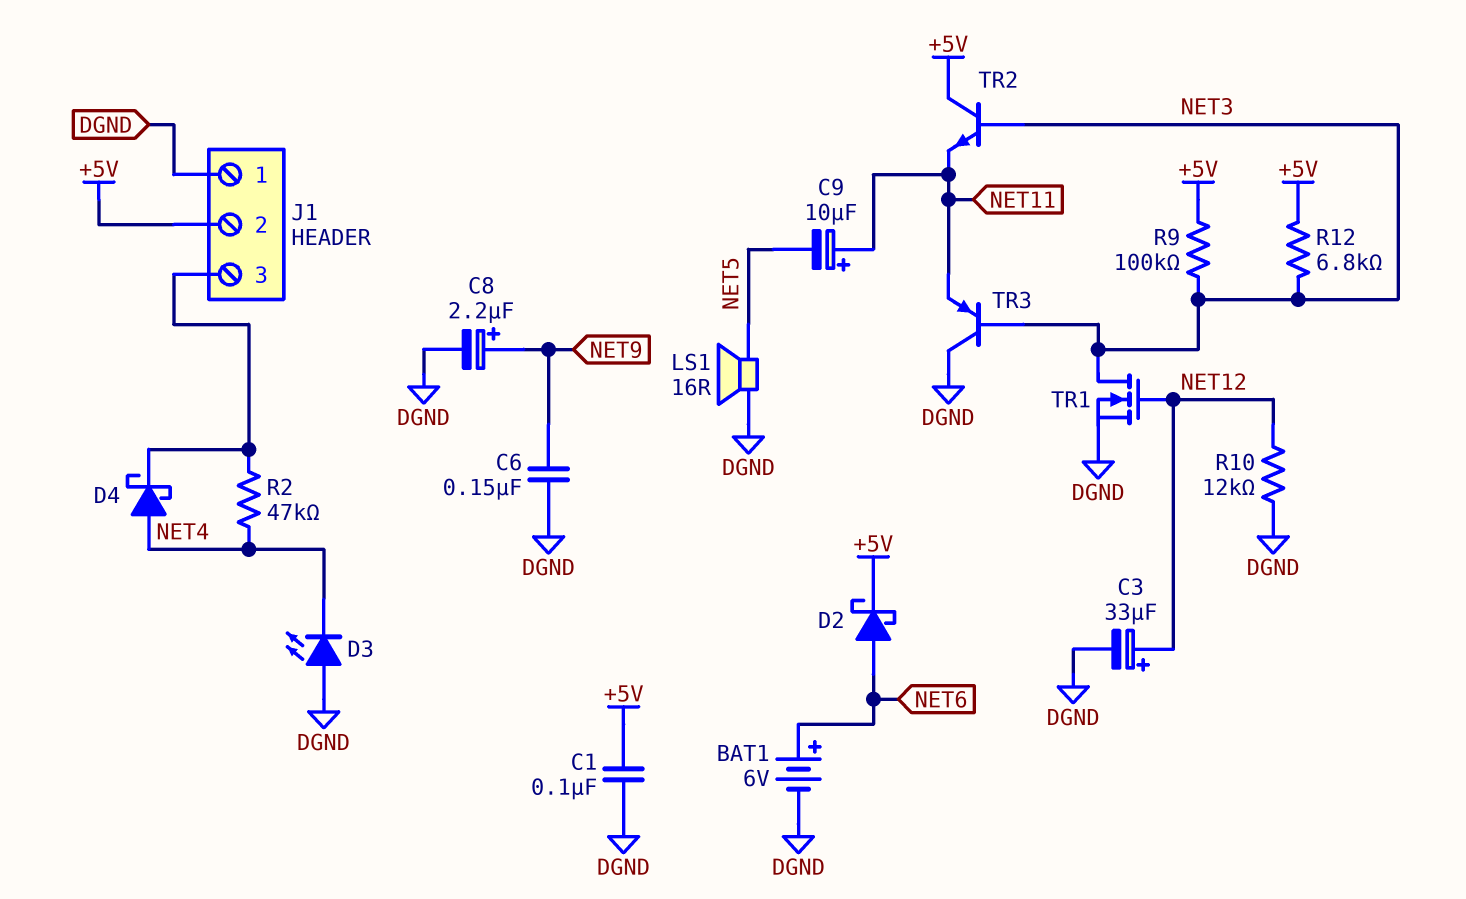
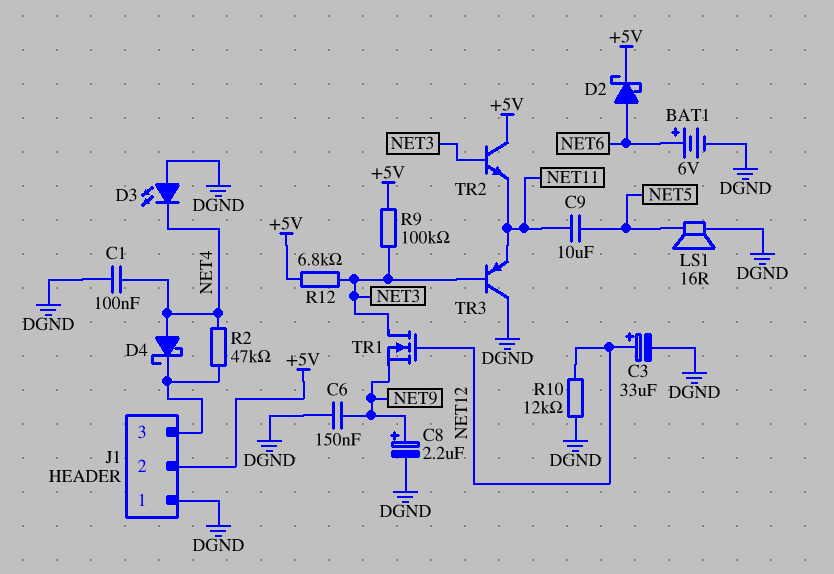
C1: 100nF (+5V, DGND) -> 100nF (DGND, NET4)
C9: 10uF (plus NET11, minus NET5) -> 10uF (NET5, NET11)
TR1: NMOS (G NET12, D NET3, S DGND) -> NMOS (G NET12, D NET3, S NET9)

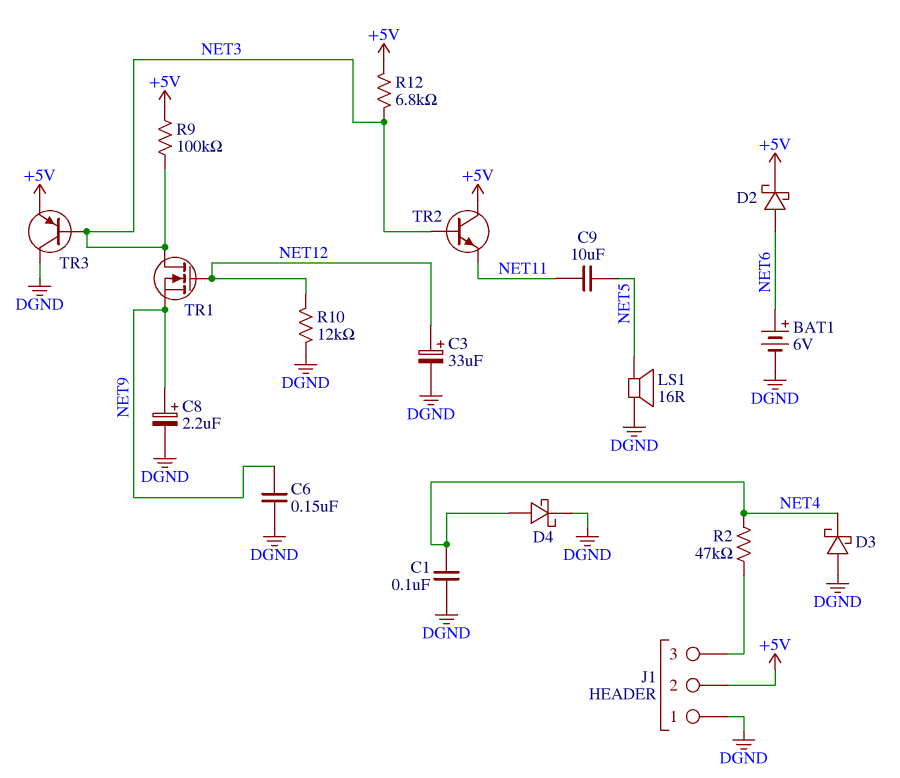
D3: LED (A DGND, K NET4) -> schottky (A DGND, K NET4)
D4: schottky (A NET4, K J1/3) -> schottky (A NET4, K DGND)
TR3: PNP (B NET3, C DGND, E NET11) -> PNP (B NET3, C DGND, E +5V)

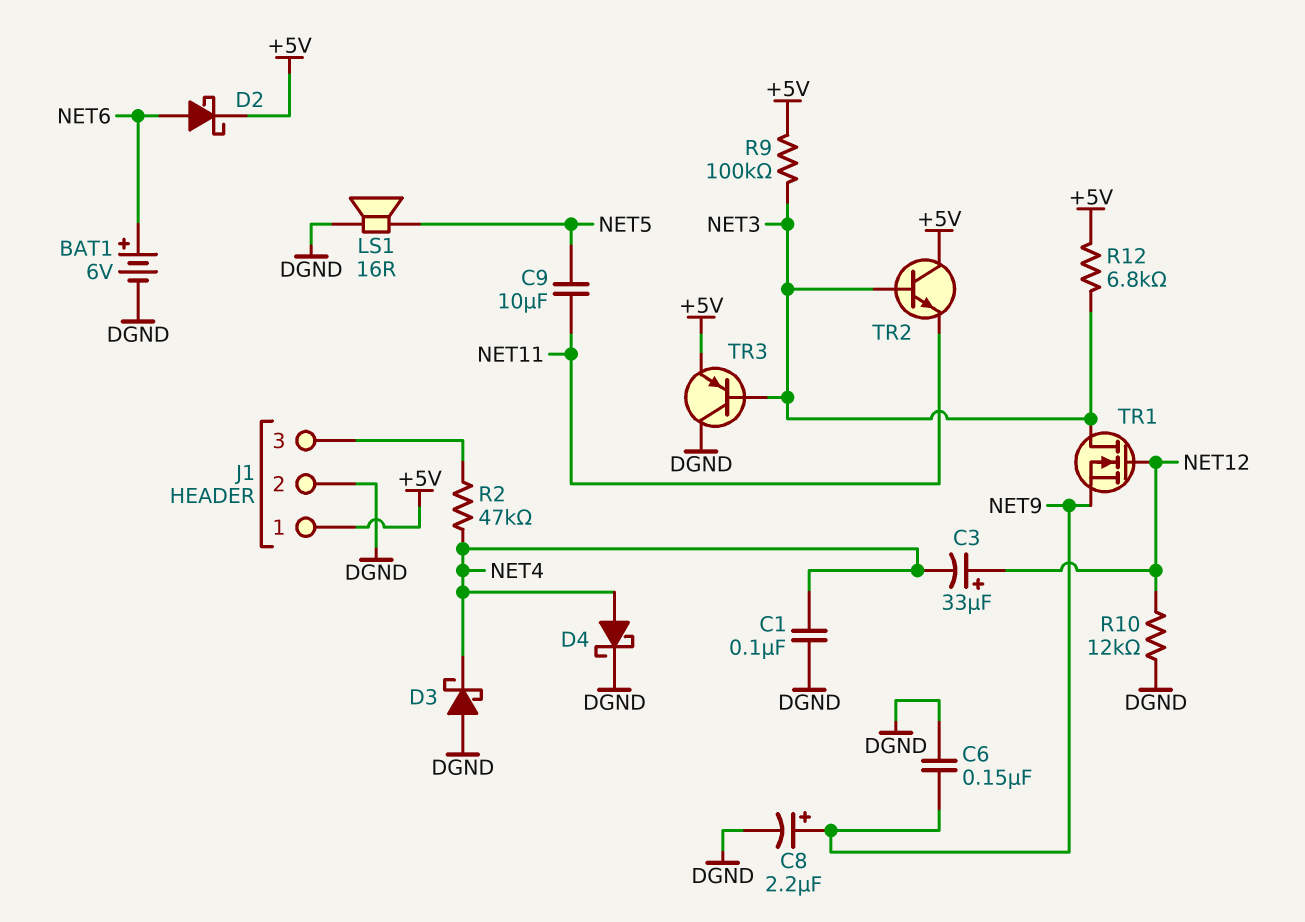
C3: 33uF (plus NET12, minus DGND) -> 33uF (plus NET12, minus NET4)
J1 pin 1: DGND -> +5V
J1 pin 2: +5V -> DGND

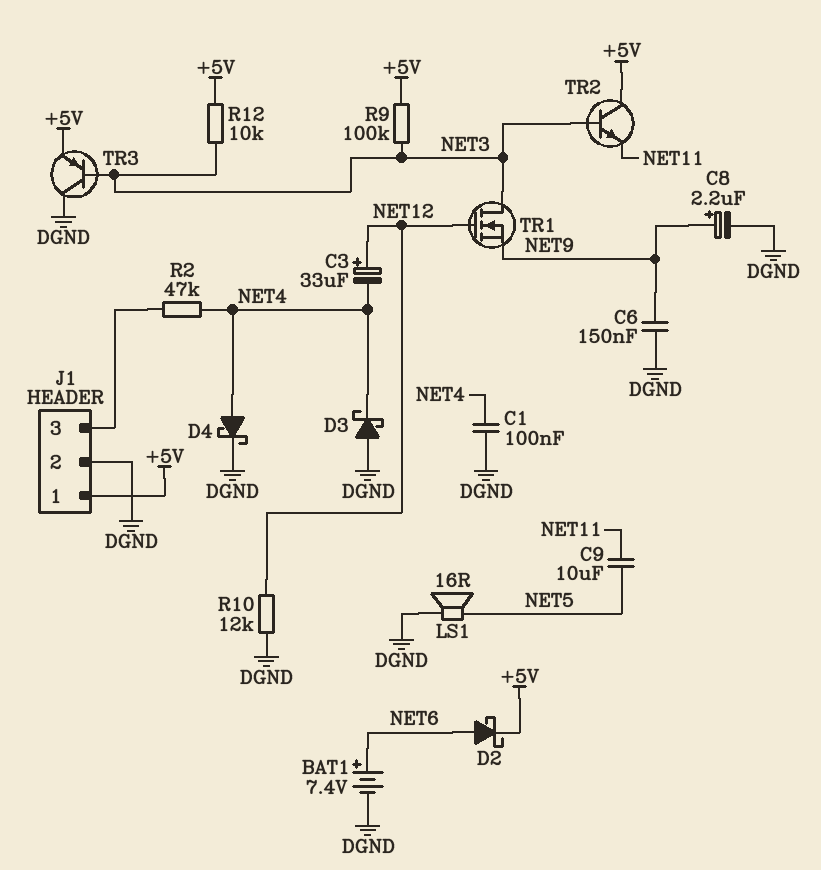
BAT1: 6V (plus NET6, minus DGND) -> 7.4V (plus NET6, minus DGND)
R12: 6.8k (+5V, NET3) -> 10k (+5V, NET3)

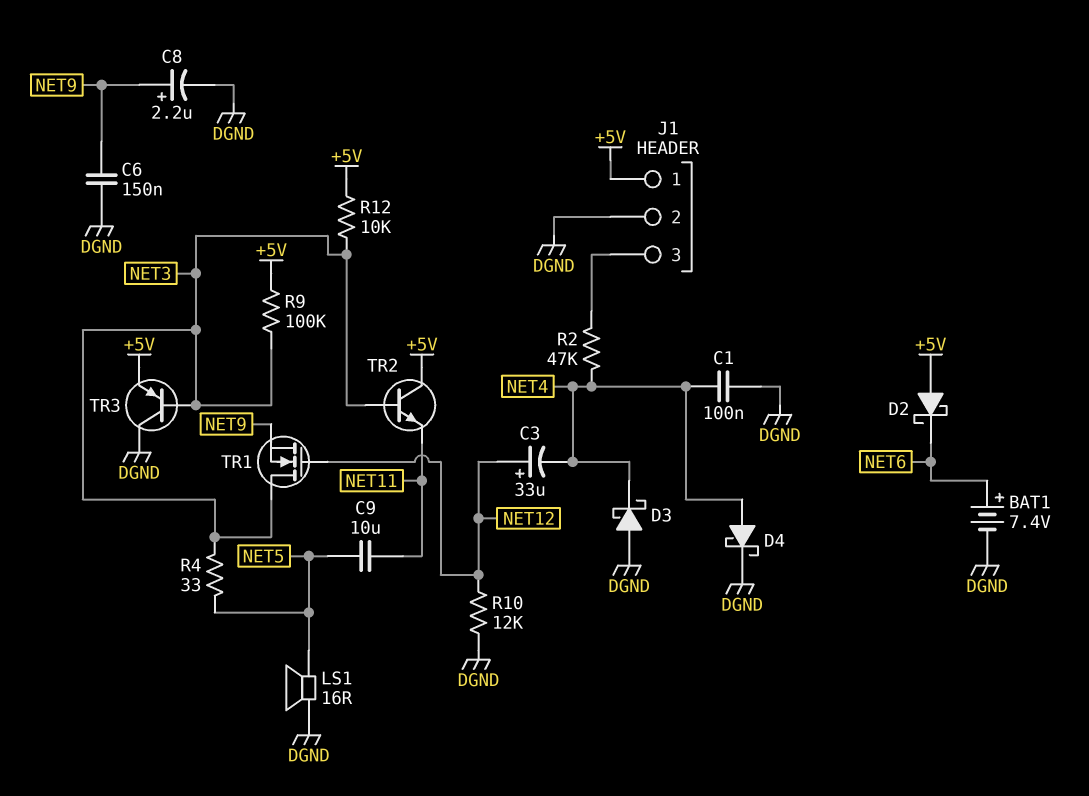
D2: schottky (A NET6, K +5V) -> schottky (A +5V, K NET6)
R4: none -> 33 (NET3, NET5)

